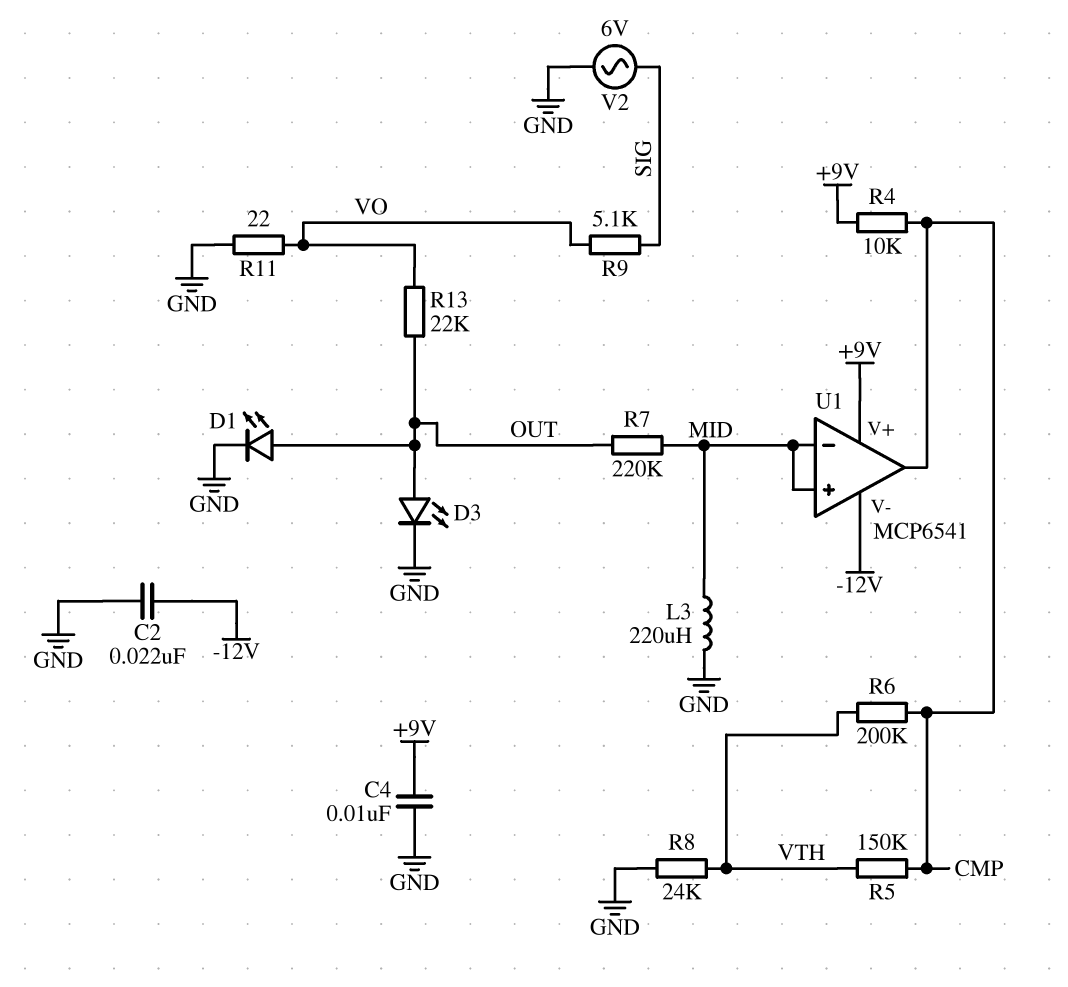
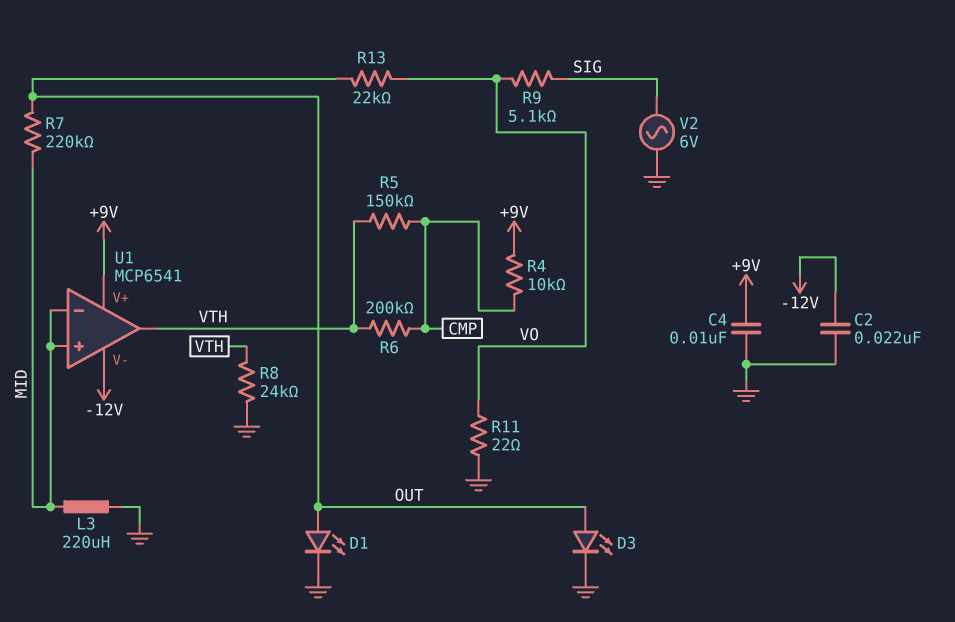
U1 pin out: CMP -> VTH

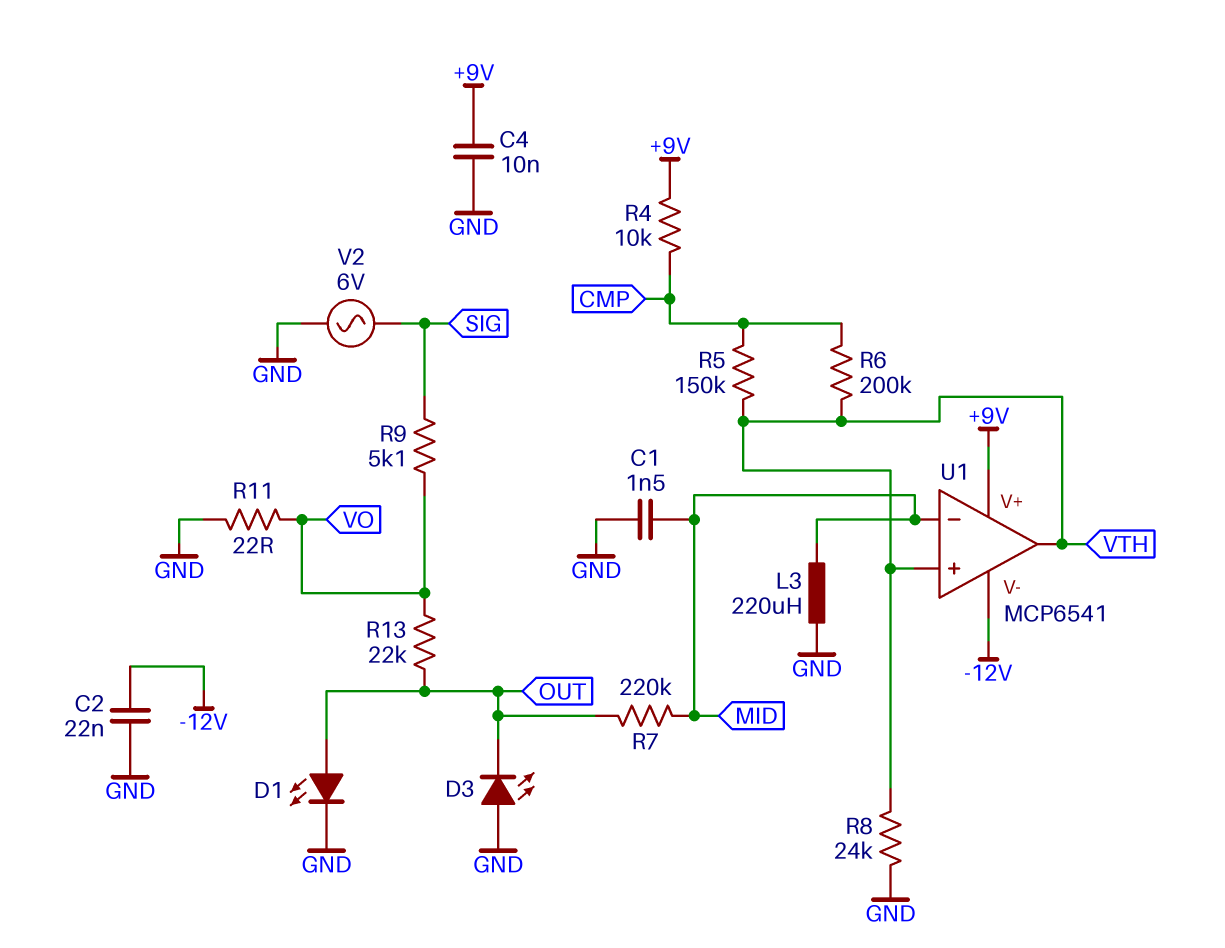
C1: none -> 1.5nF (GND, MID)
D3: LED (A OUT, K GND) -> LED (A GND, K OUT)
U1 pin in+: MID -> VTH

